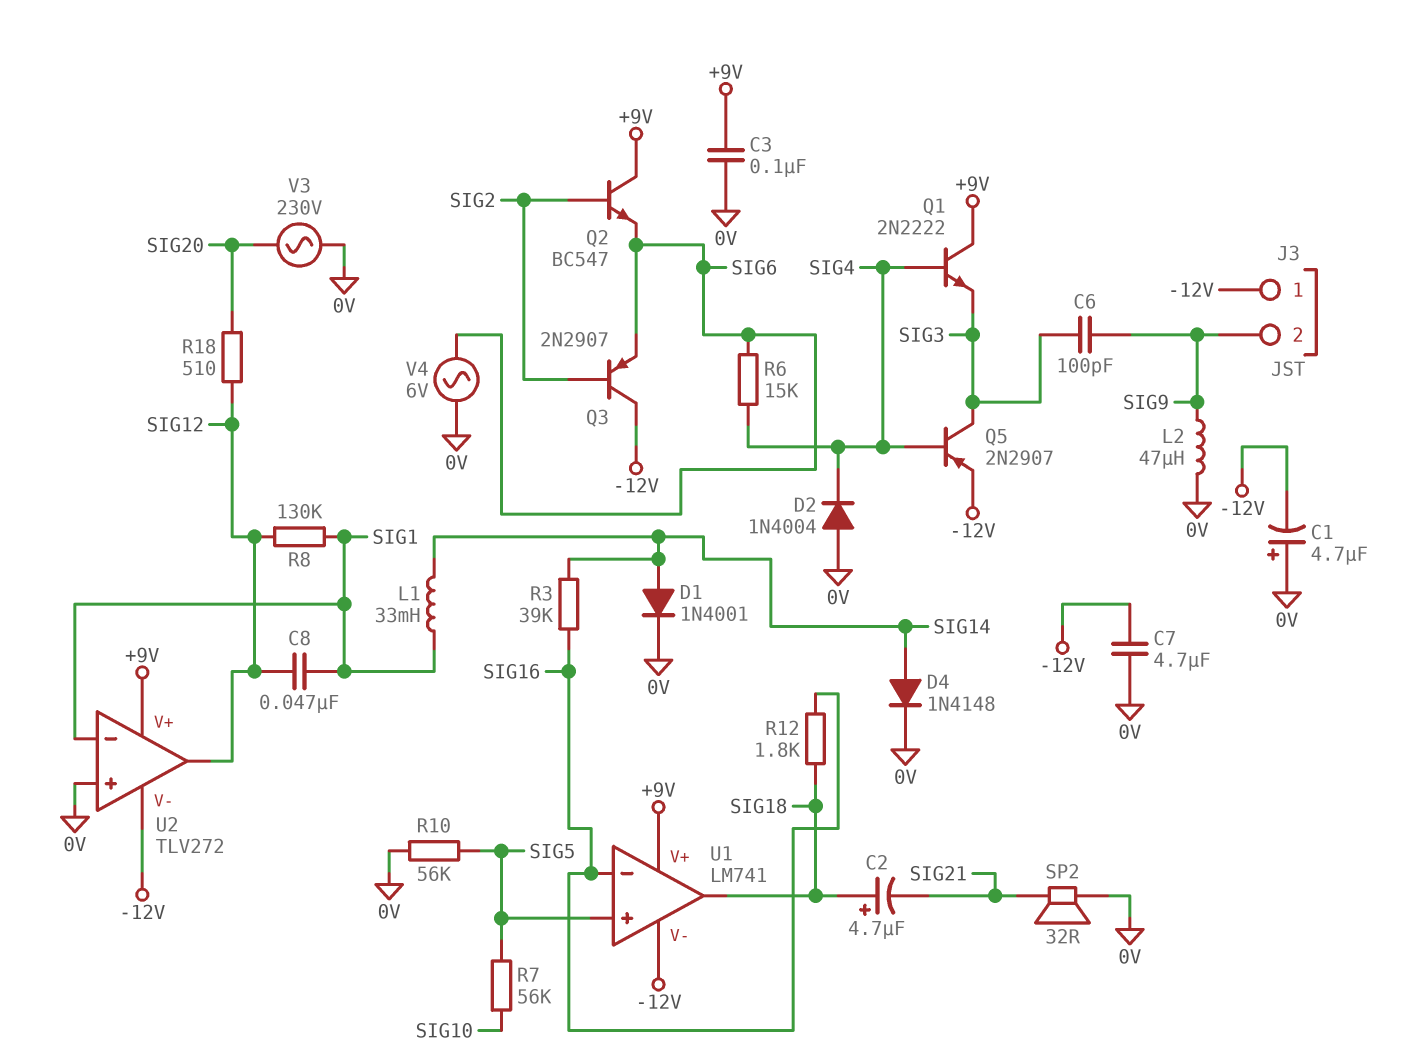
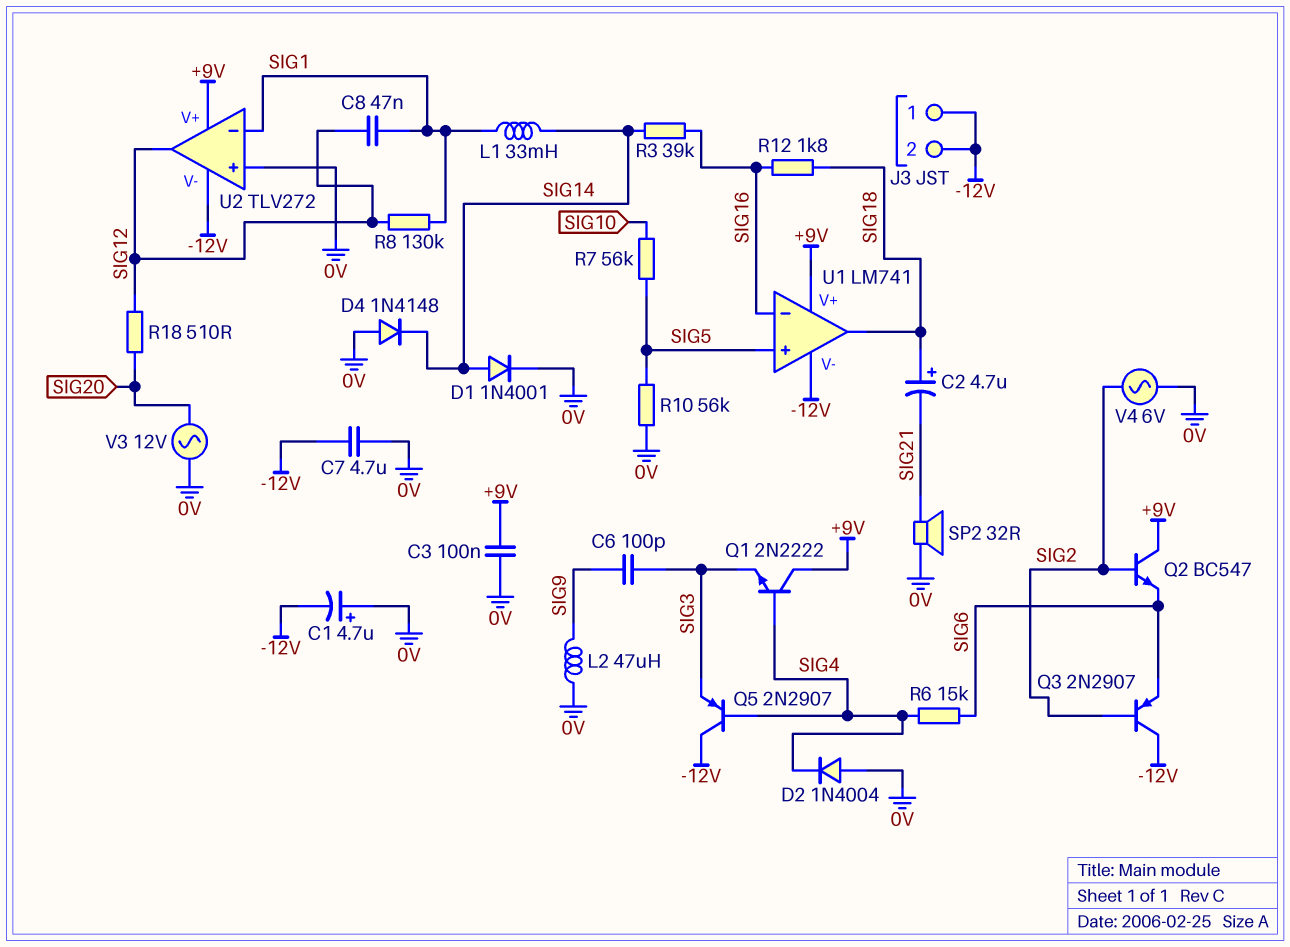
D4: diode 1N4148 (A SIG14, K 0V) -> diode 1N4148 (A 0V, K SIG14)
J3 pin 2: SIG9 -> -12V
Q5: PNP 2N2907 (B SIG4, C SIG3, E -12V) -> PNP 2N2907 (B SIG4, C -12V, E SIG3)
V3: AC 230V (0V, SIG20) -> AC 12V (0V, SIG20)
V4: AC 6V (0V, SIG6) -> AC 6V (0V, SIG2)

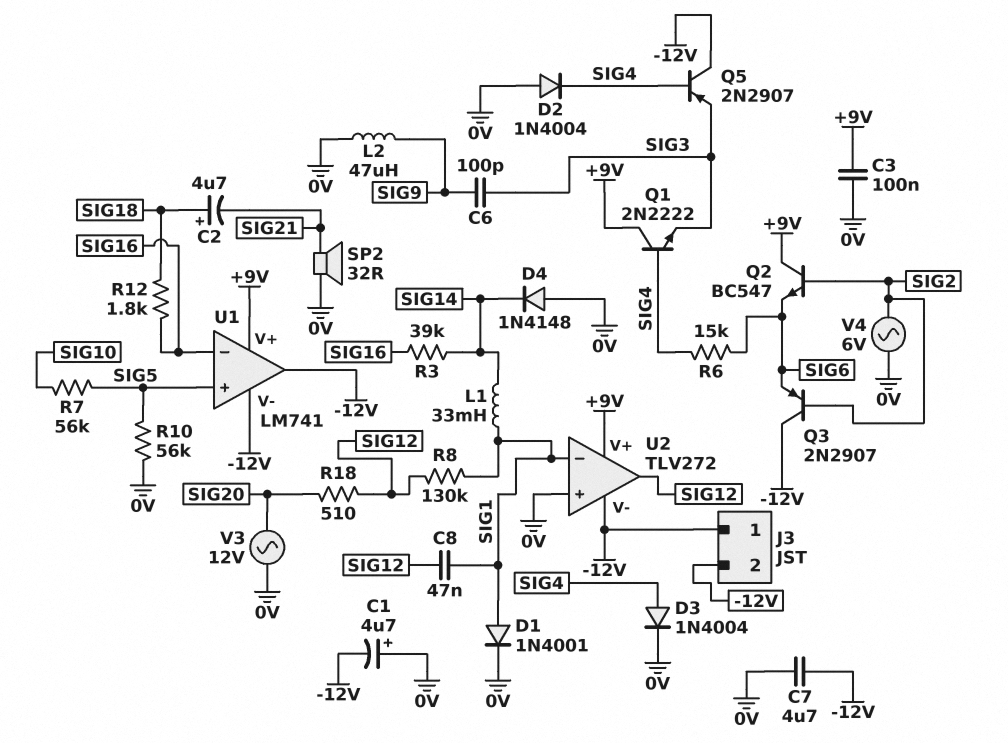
D1: diode 1N4001 (A SIG14, K 0V) -> diode 1N4001 (A SIG1, K 0V)
D3: none -> diode 1N4004 (A SIG4, K 0V)
U1 pin out: SIG18 -> -12V

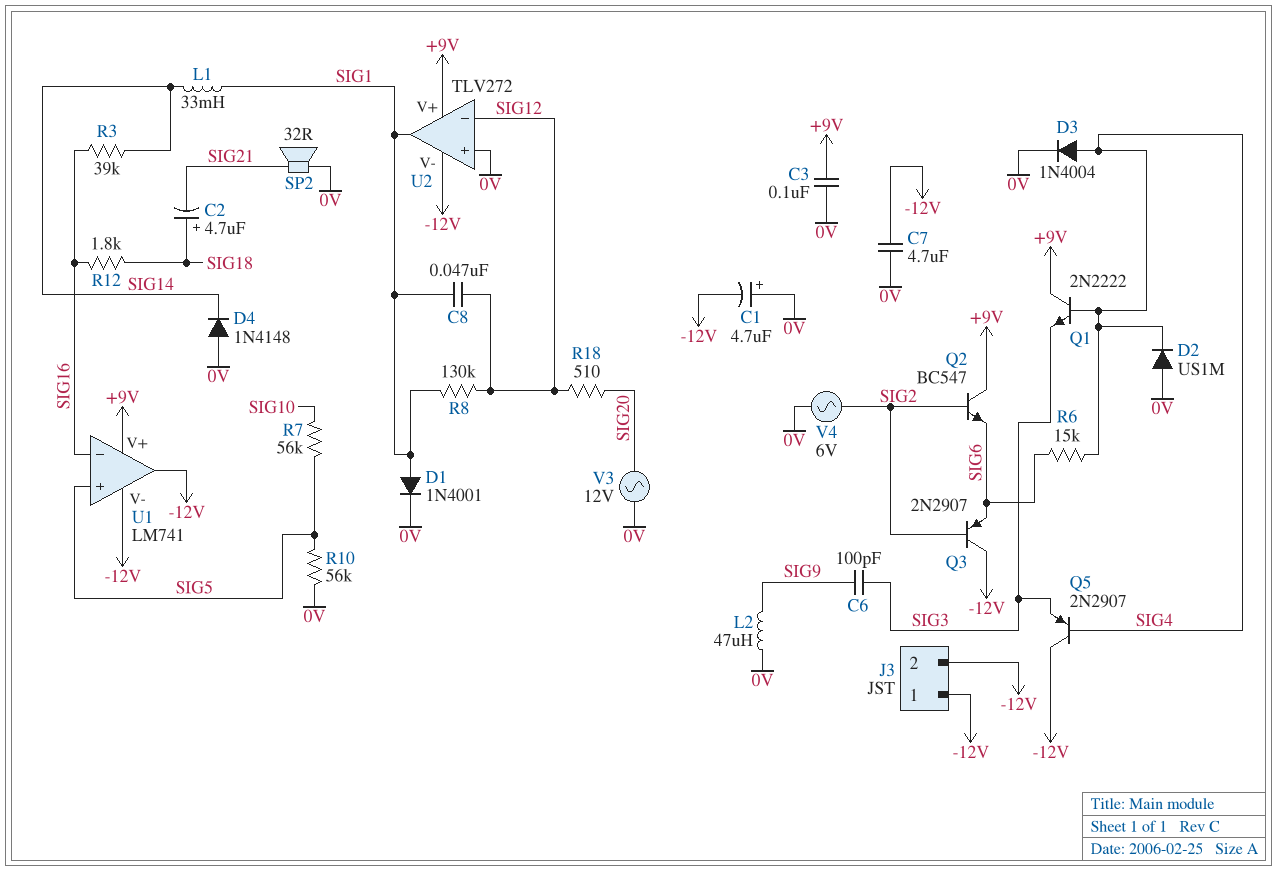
D2: diode 1N4004 (A 0V, K SIG4) -> diode US1M (A 0V, K SIG4)
U2 pin in-: SIG1 -> SIG12
U2 pin out: SIG12 -> SIG1

